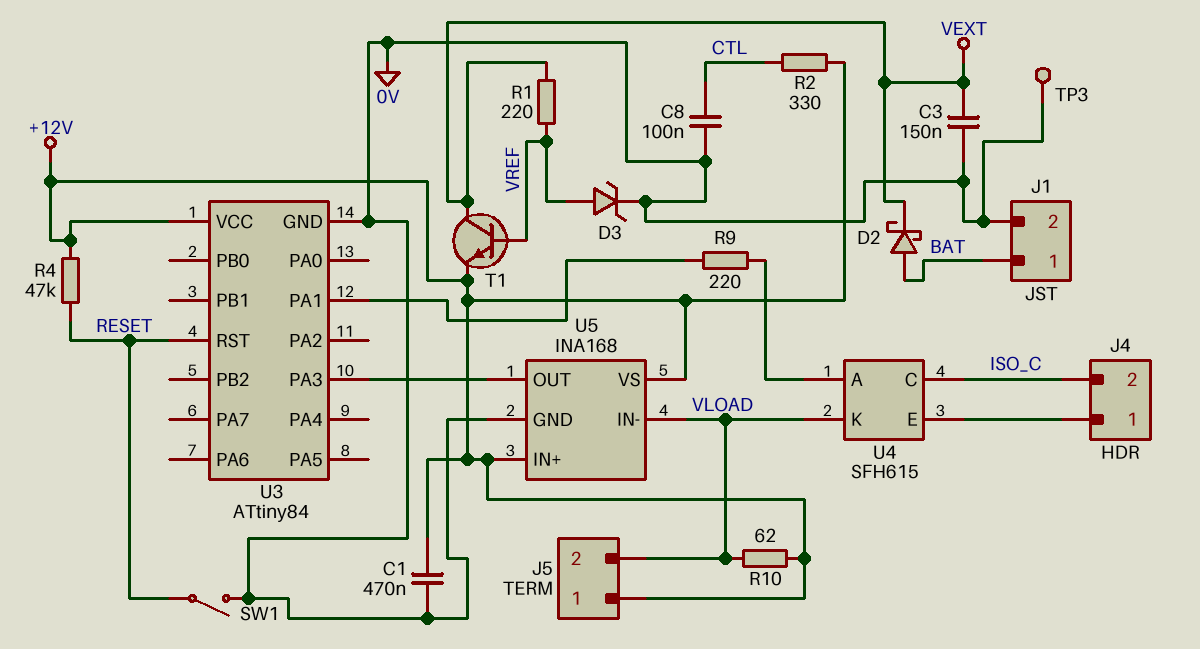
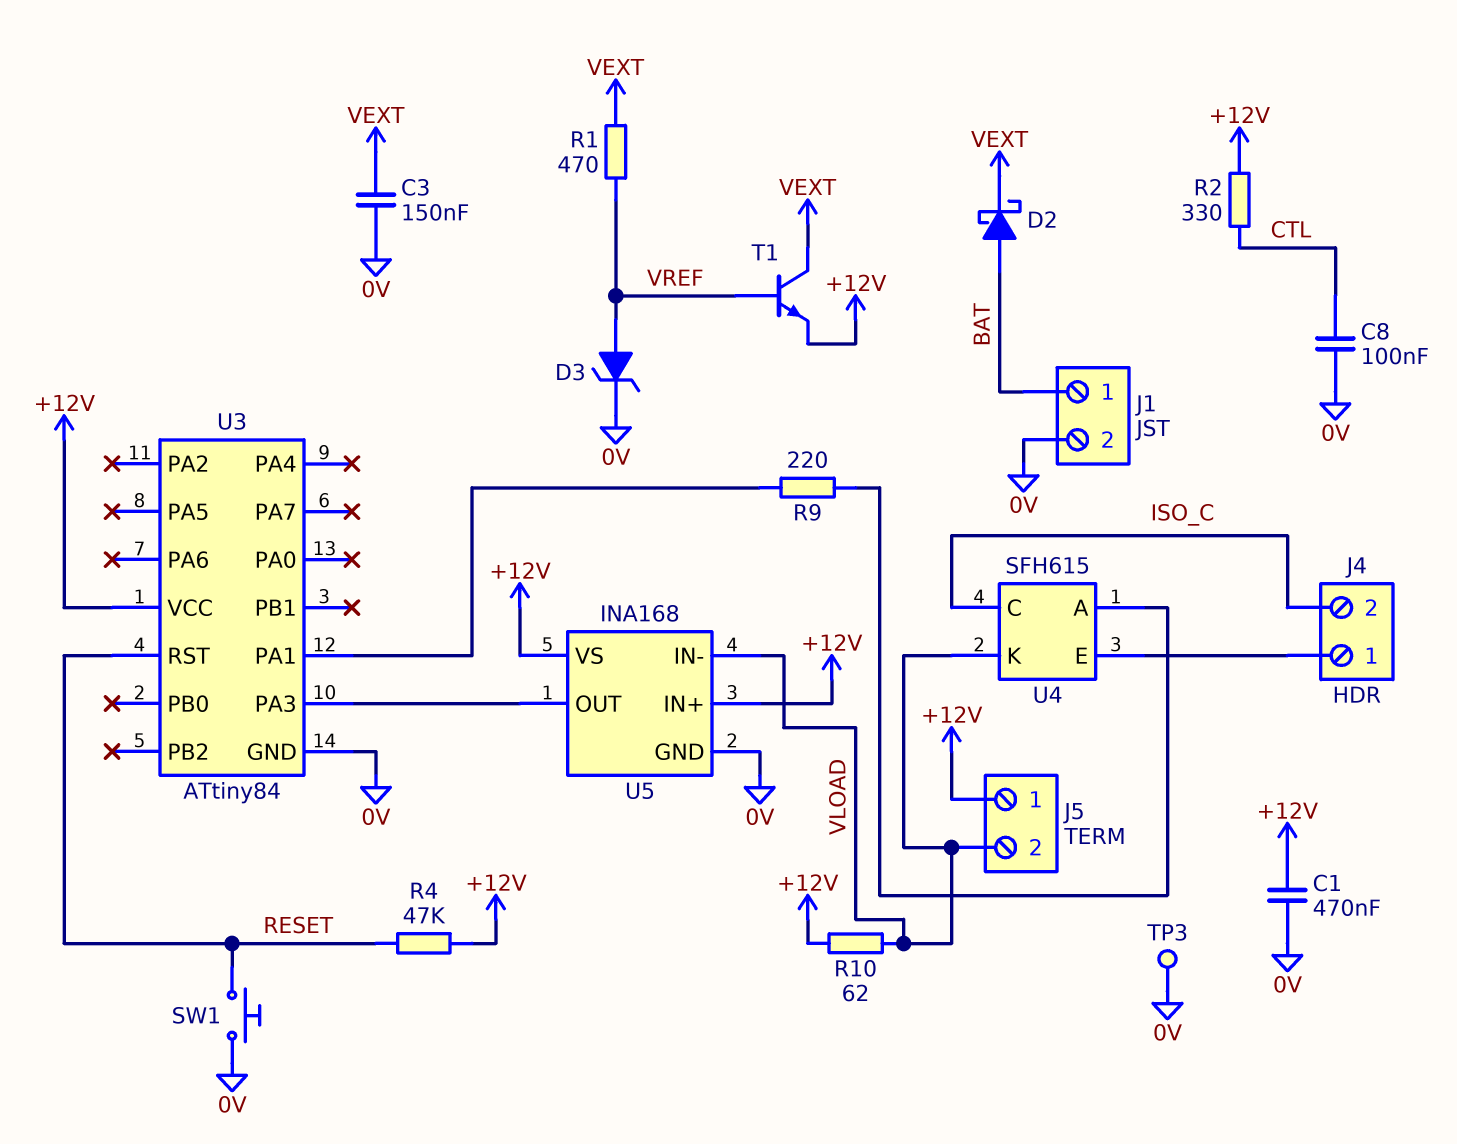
R1: 220 (VEXT, VREF) -> 470 (VEXT, VREF)
SW1: switch (0V, RESET) -> button (0V, RESET)

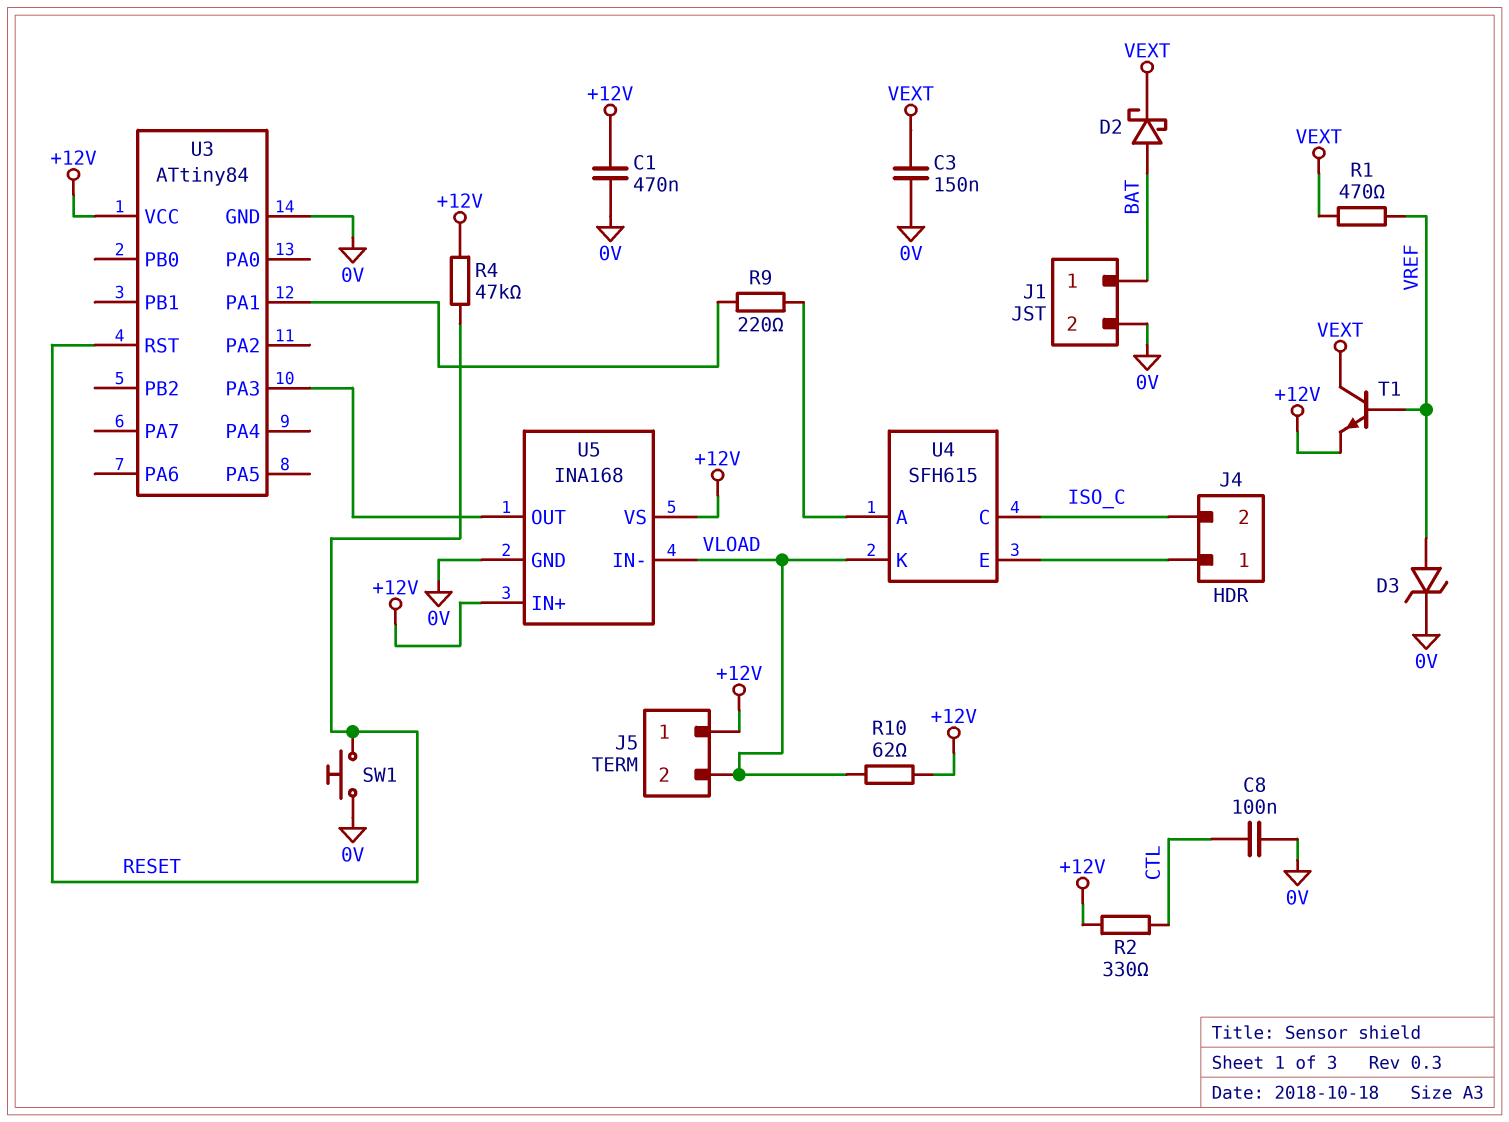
TP3: test point (0V) -> none

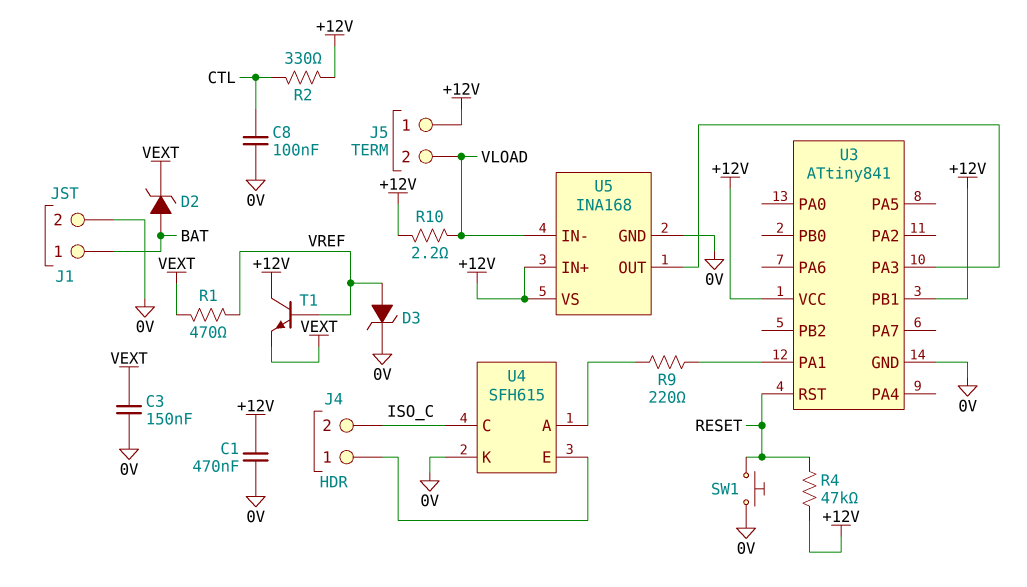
D2: schottky (A BAT, K VEXT) -> zener (A BAT, K VEXT)
R10: 62 (+12V, VLOAD) -> 2.2 (+12V, VLOAD)
T1: NPN (B VREF, C VEXT, E +12V) -> NPN (B VREF, C +12V, E VEXT)
U3: ATtiny84 -> ATtiny841
U3 pin PB1: none -> +12V
U4 pin K: VLOAD -> 0V

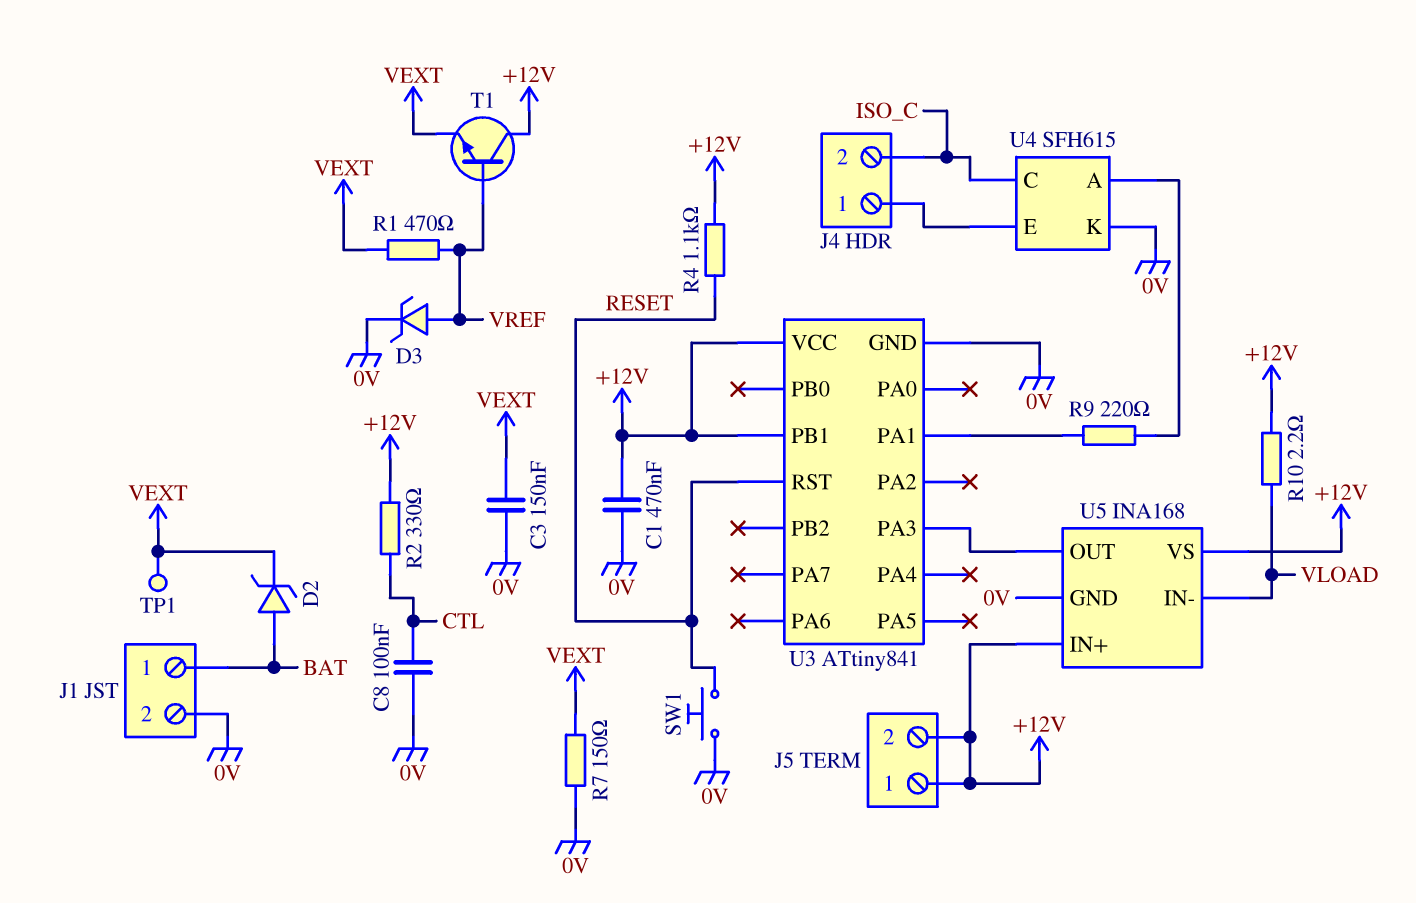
J5 pin 2: VLOAD -> +12V
R4: 47k (+12V, RESET) -> 1.1k (+12V, RESET)
R7: none -> 150 (0V, VEXT)
TP1: none -> test point (VEXT)

